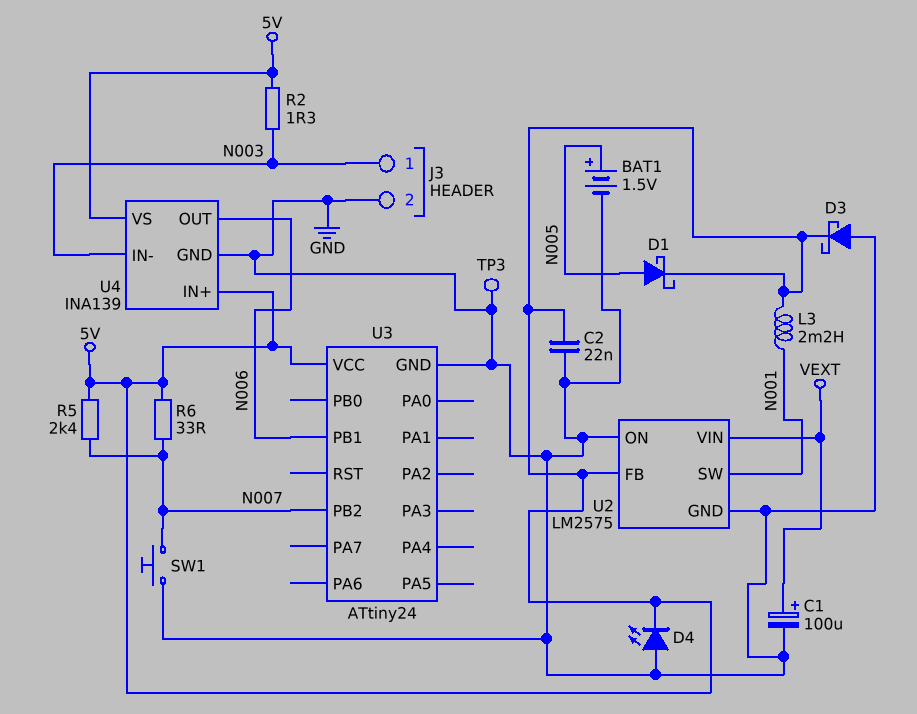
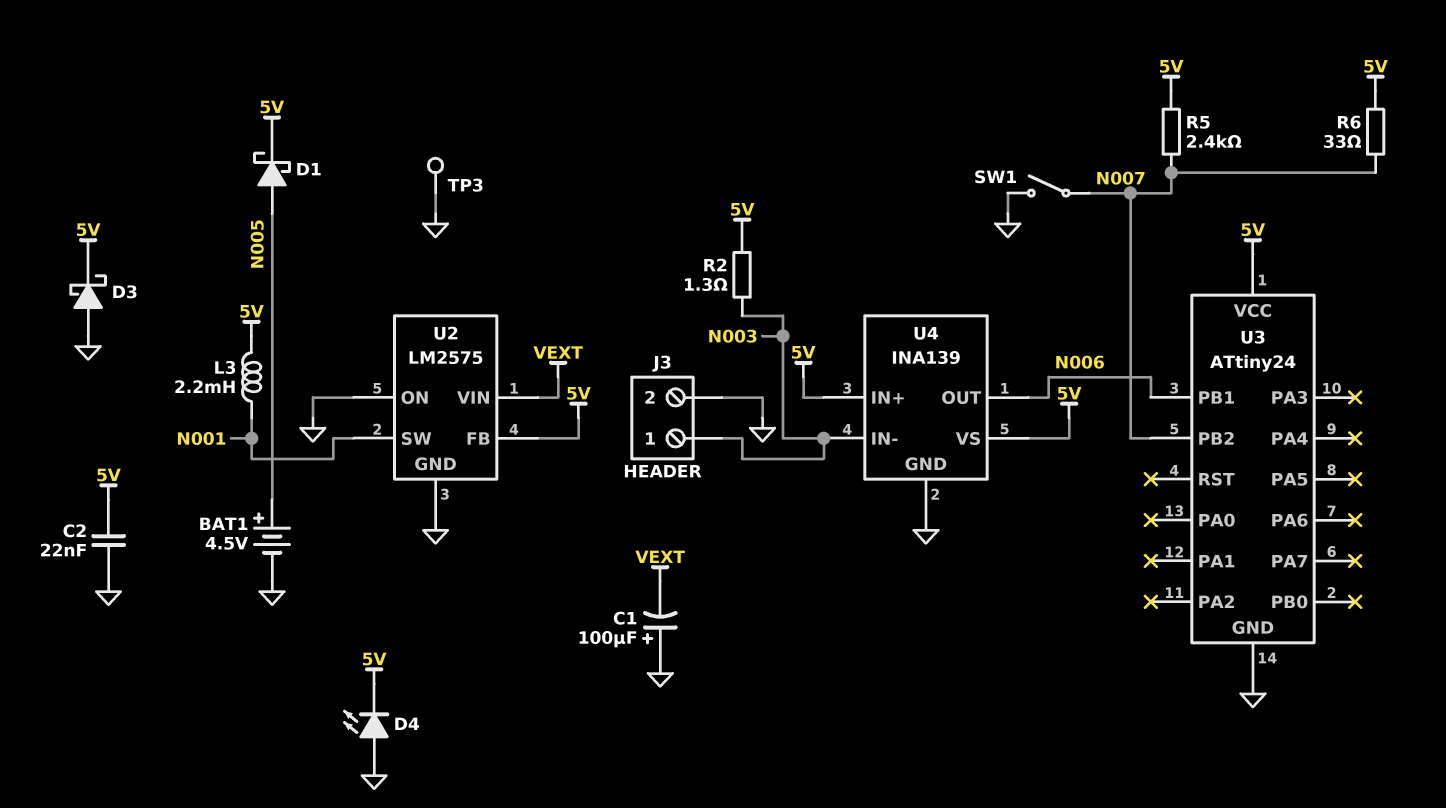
BAT1: 1.5V (plus N005, minus GND) -> 4.5V (plus N005, minus GND)
C1: 100uF (plus VEXT, minus GND) -> 100uF (plus GND, minus VEXT)
SW1: button (GND, N007) -> switch (GND, N007)

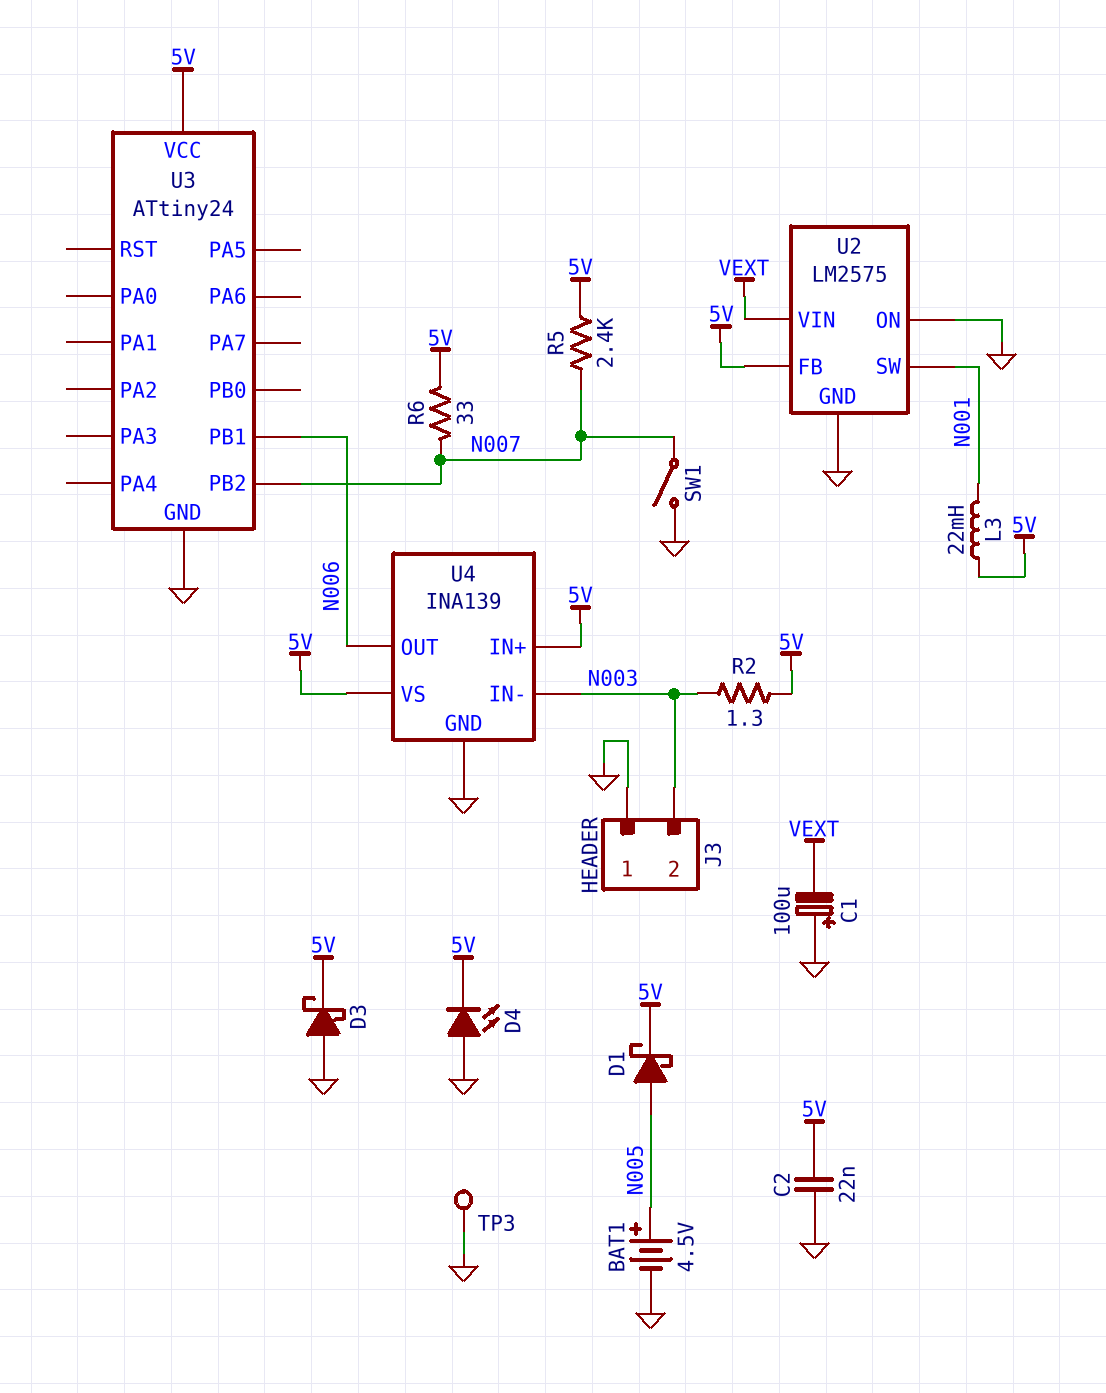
J3 pin 1: N003 -> GND
J3 pin 2: GND -> N003
L3: 2.2mH (5V, N001) -> 22mH (5V, N001)

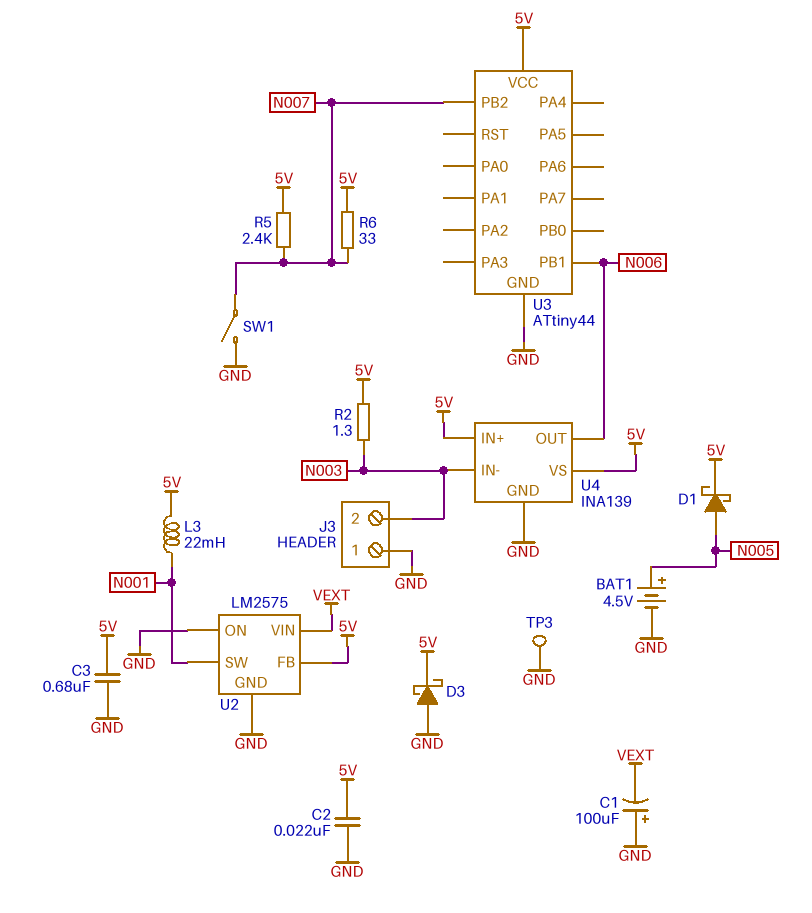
C3: none -> 680nF (5V, GND)
D4: LED (A GND, K 5V) -> none
U3: ATtiny24 -> ATtiny44

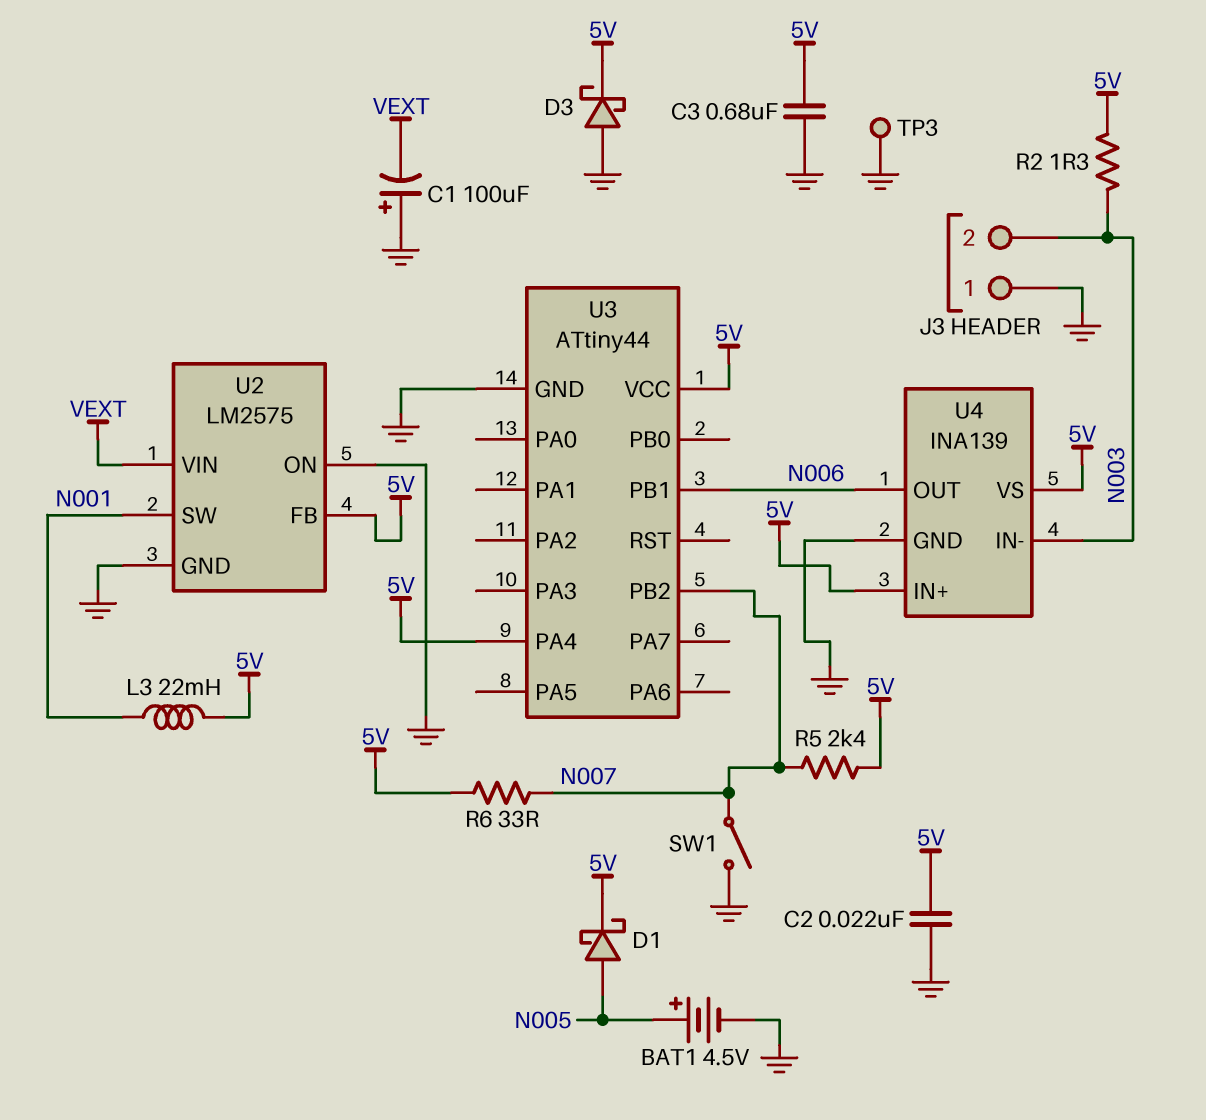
U3 pin PA4: none -> 5V

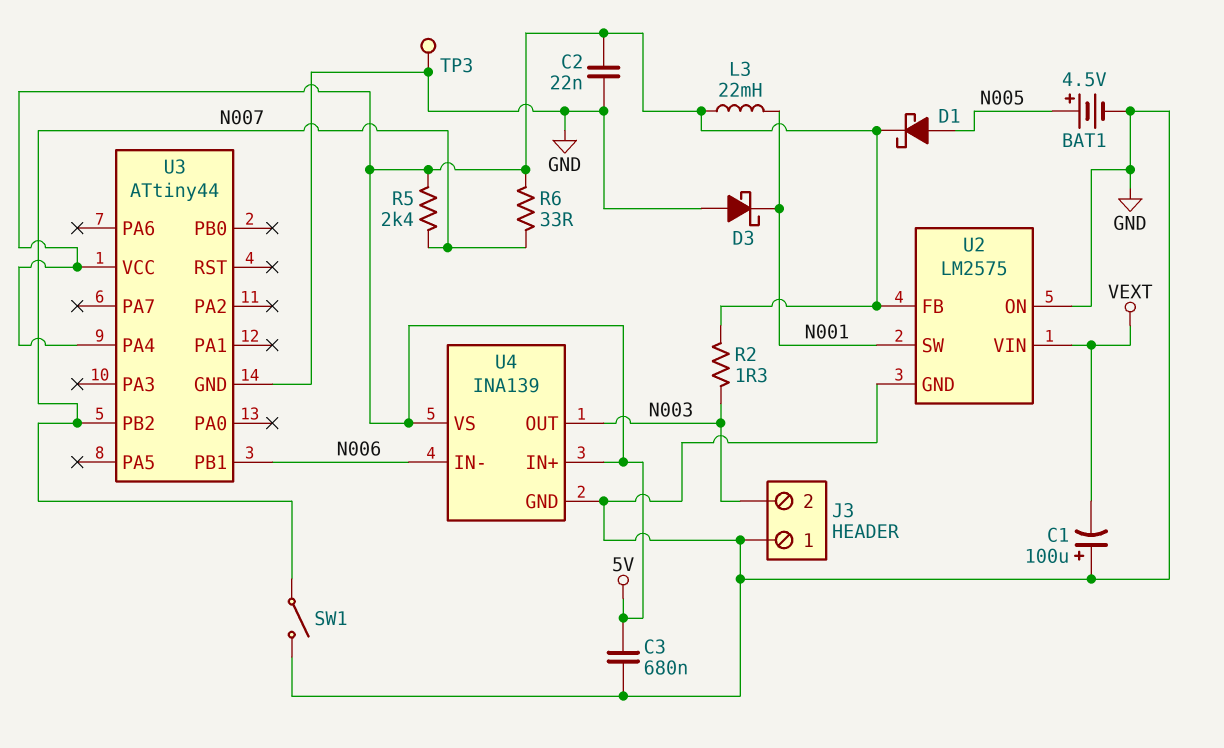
D3: schottky (A GND, K 5V) -> schottky (A GND, K N001)
U4 pin IN-: N003 -> N006
U4 pin OUT: N006 -> N003

